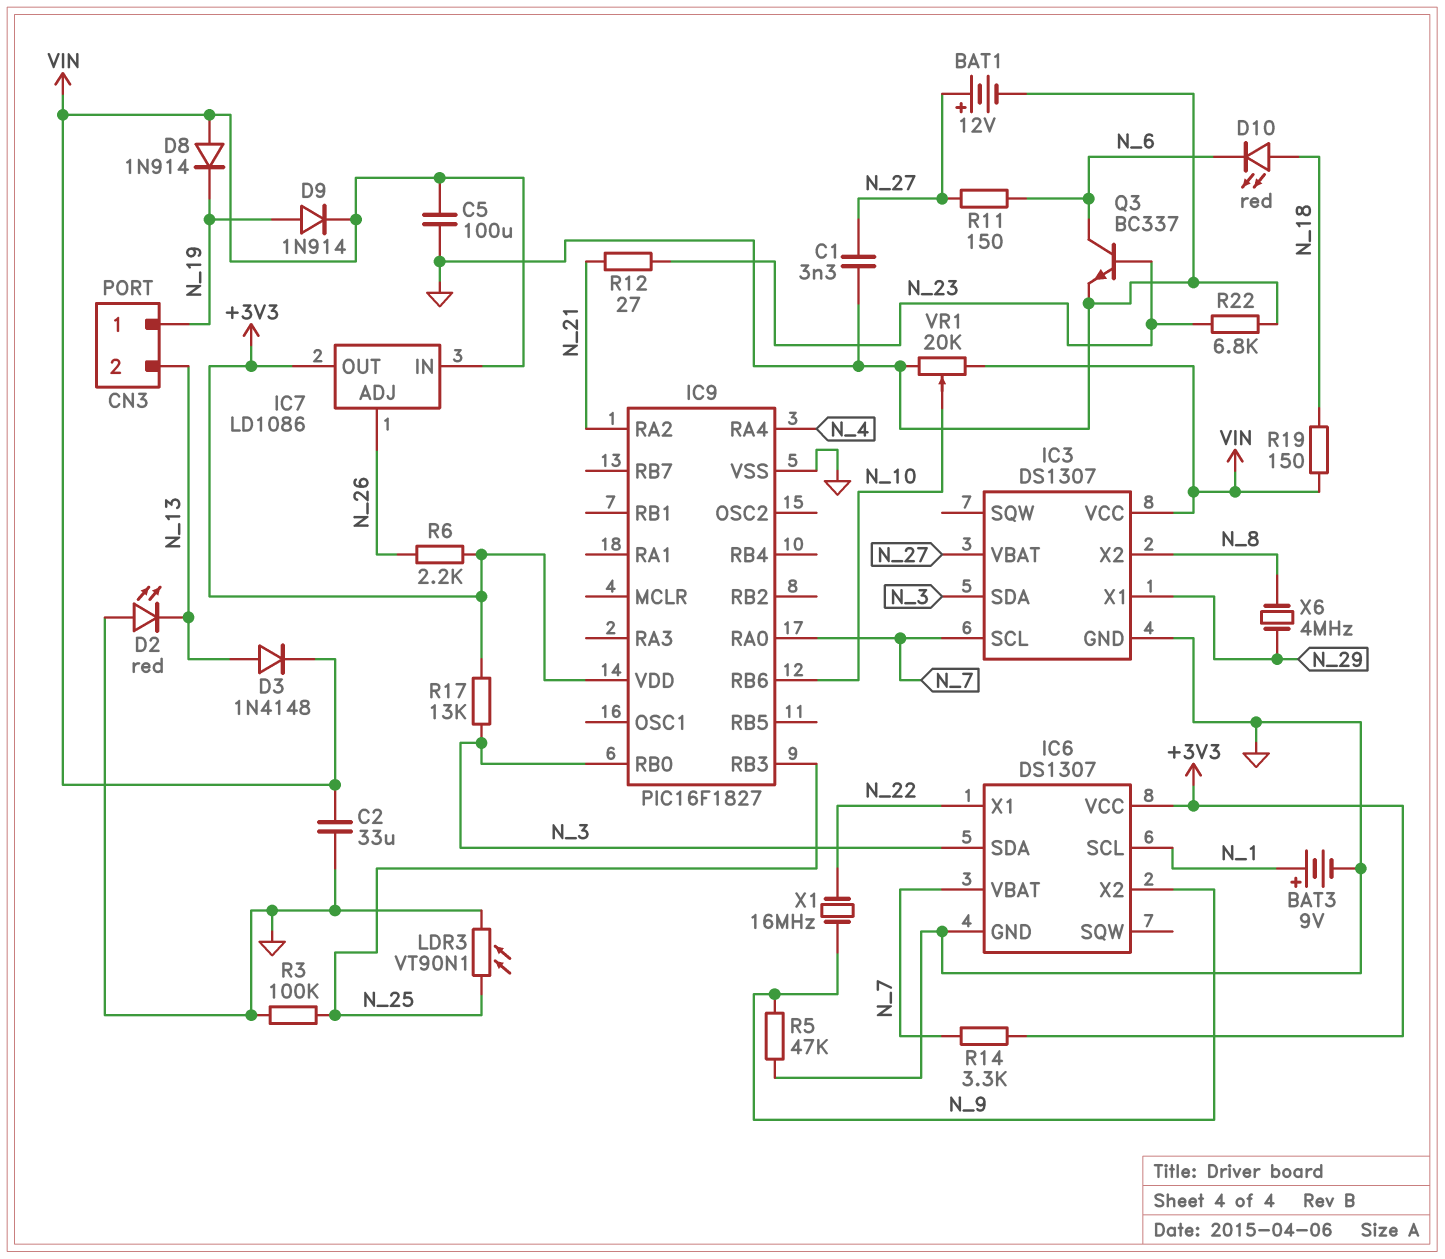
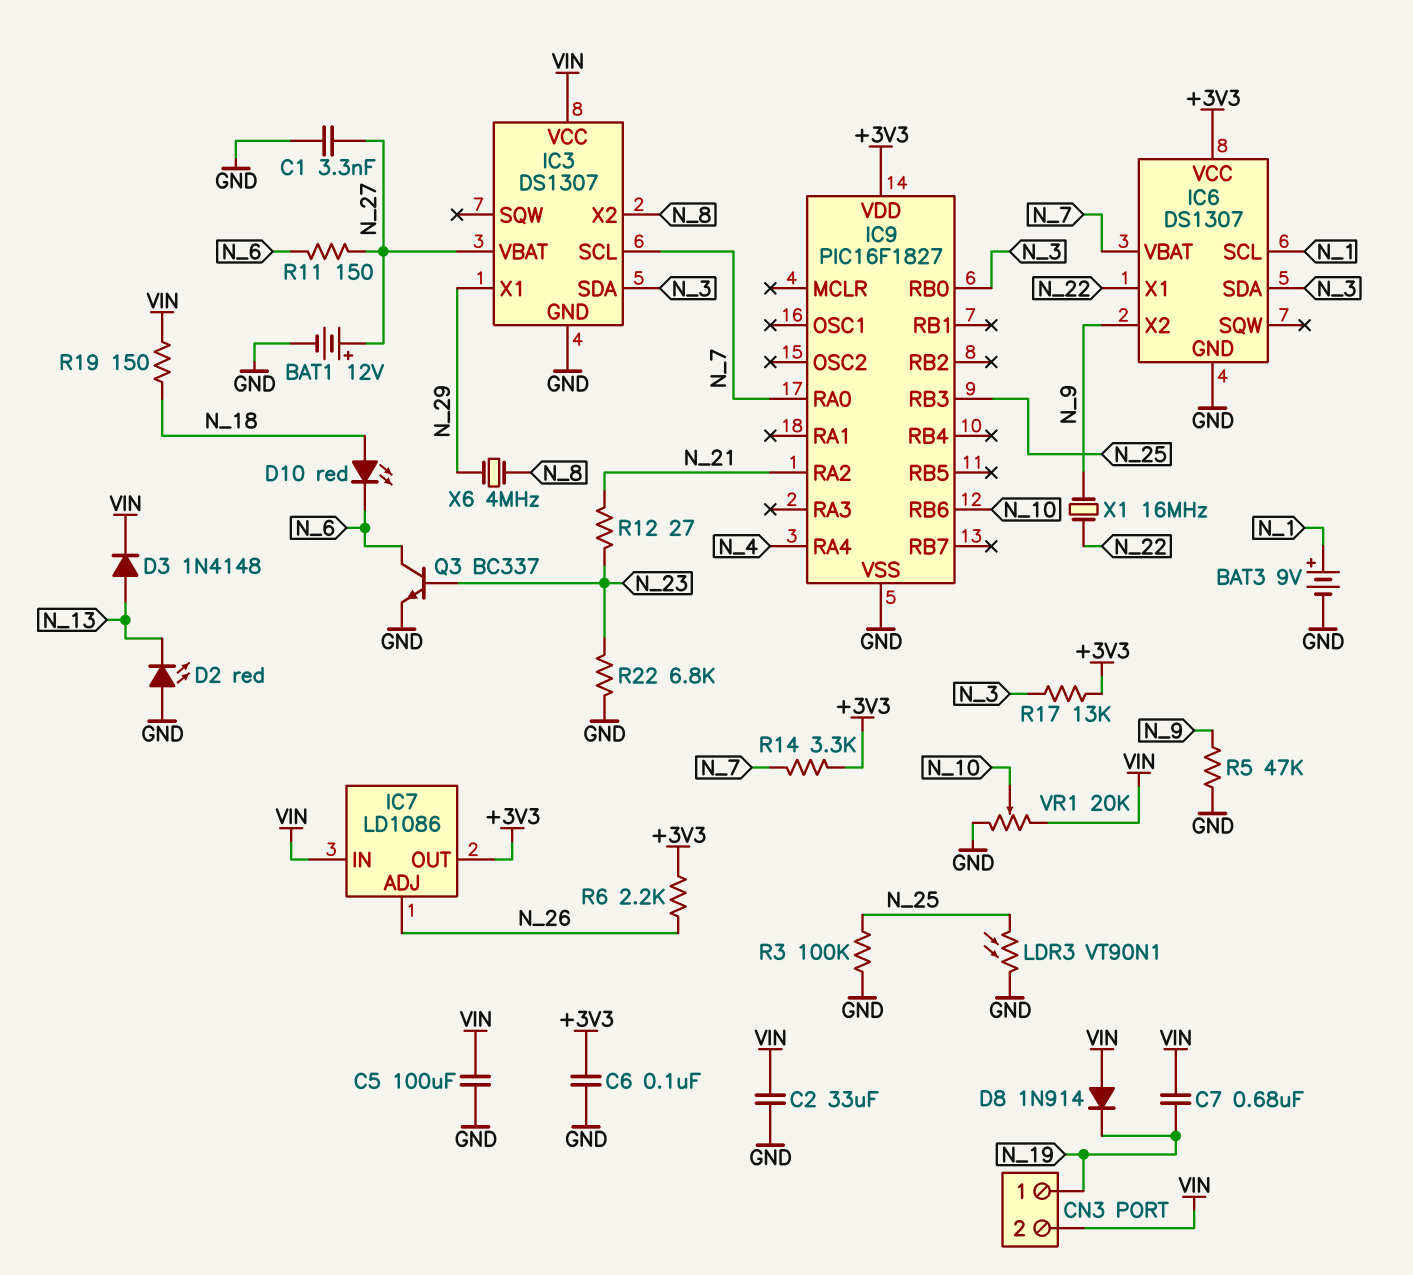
C6: none -> 100nF (+3V3, GND)
C7: none -> 680nF (N_19, VIN)
CN3 pin 2: N_13 -> VIN
D9: diode 1N914 (A N_19, K VIN) -> none

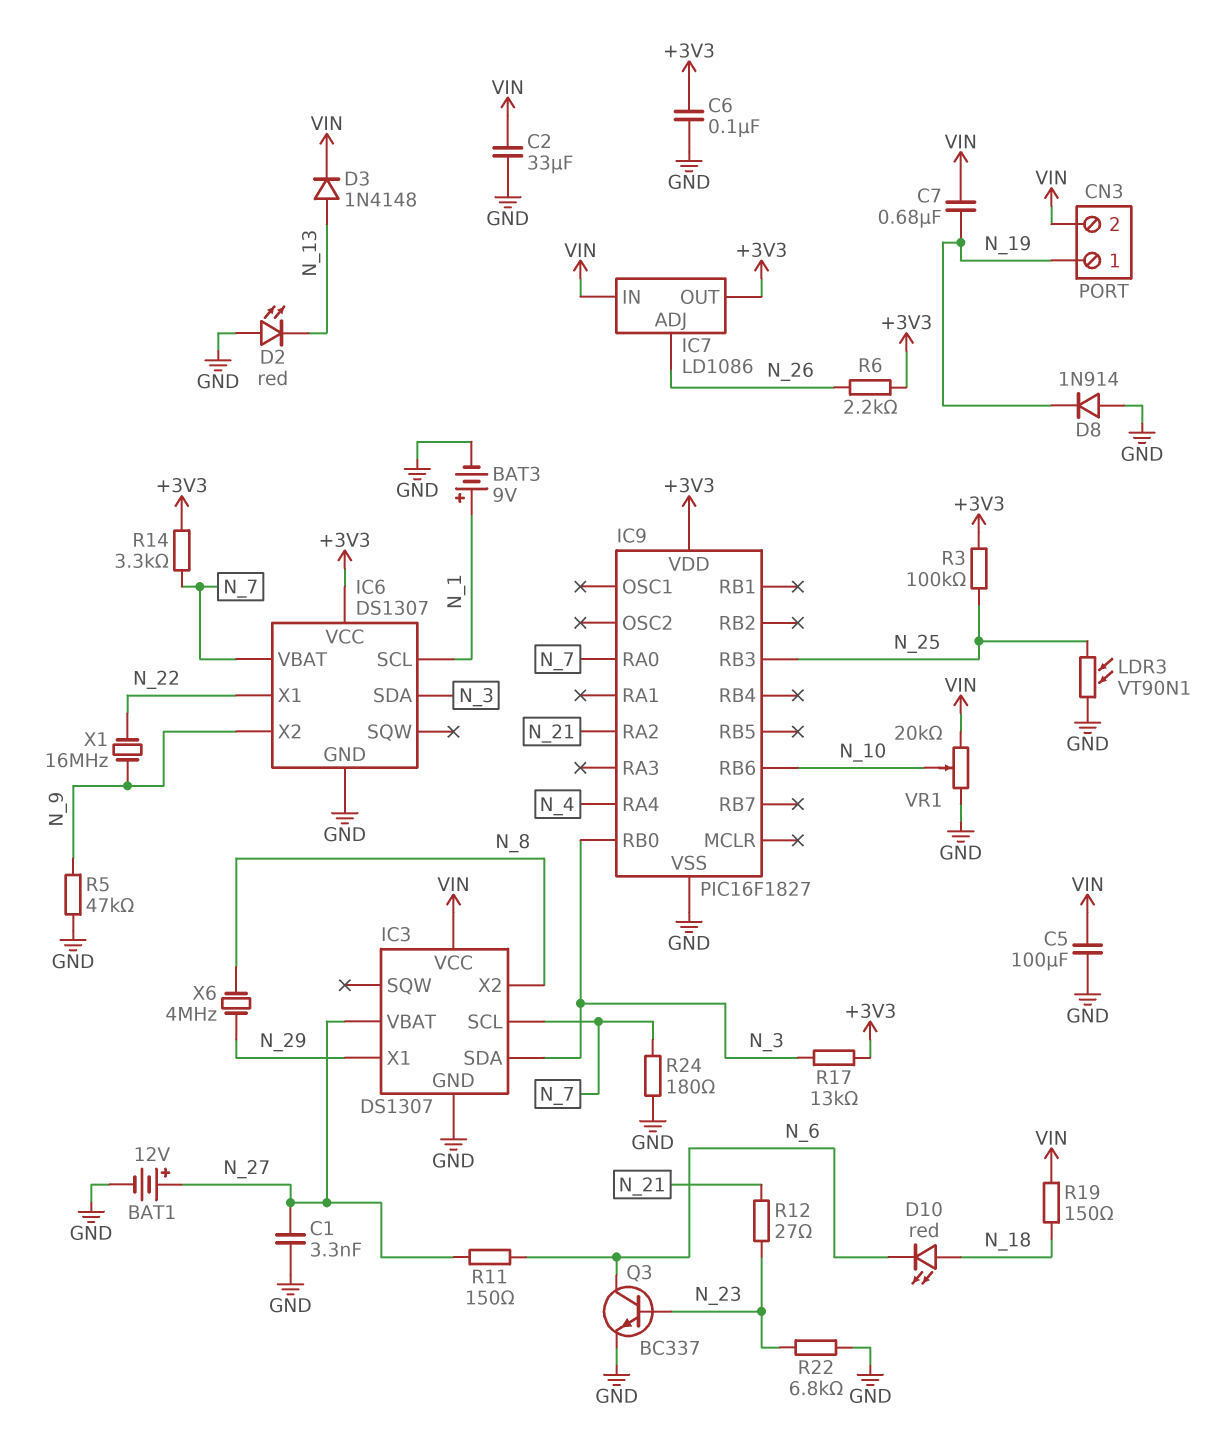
D8: diode 1N914 (A VIN, K N_19) -> diode 1N914 (A GND, K N_19)
R3: 100k (GND, N_25) -> 100k (+3V3, N_25)
R24: none -> 180 (GND, N_7)

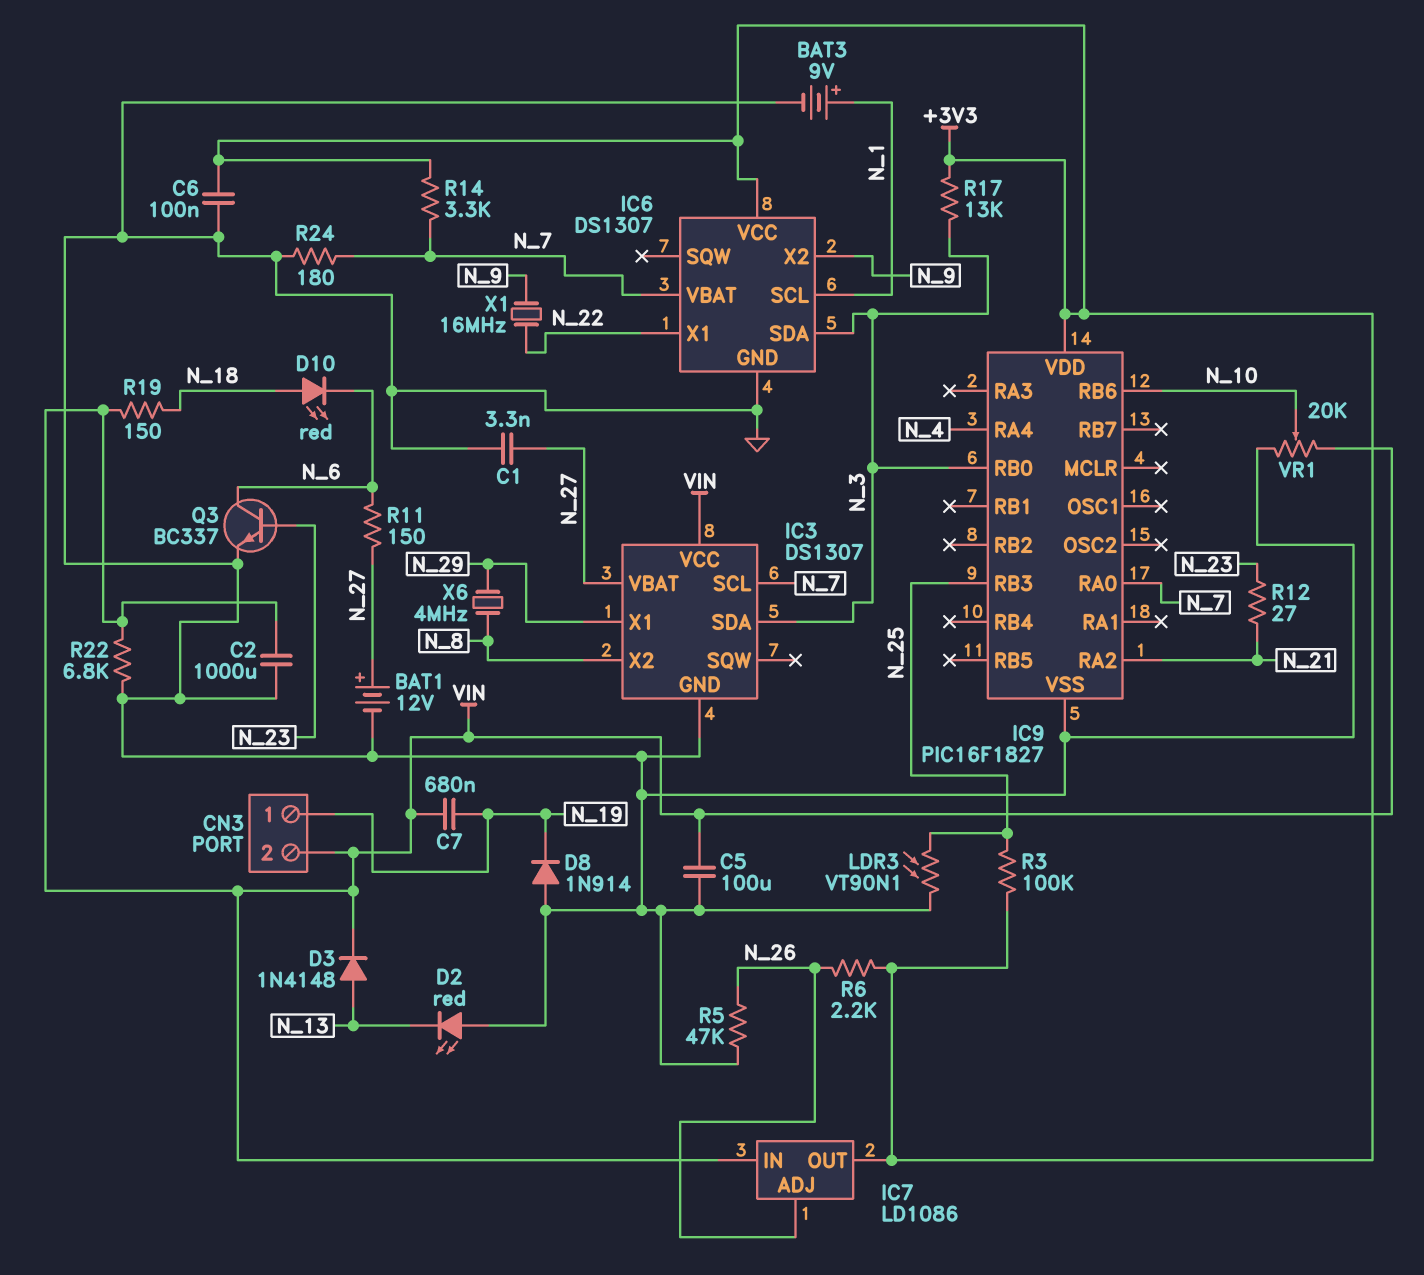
C2: 33uF (GND, VIN) -> 1000uF (GND, VIN)
R5: 47k (GND, N_9) -> 47k (GND, N_26)
R22: 6.8k (GND, N_23) -> 6.8k (GND, VIN)

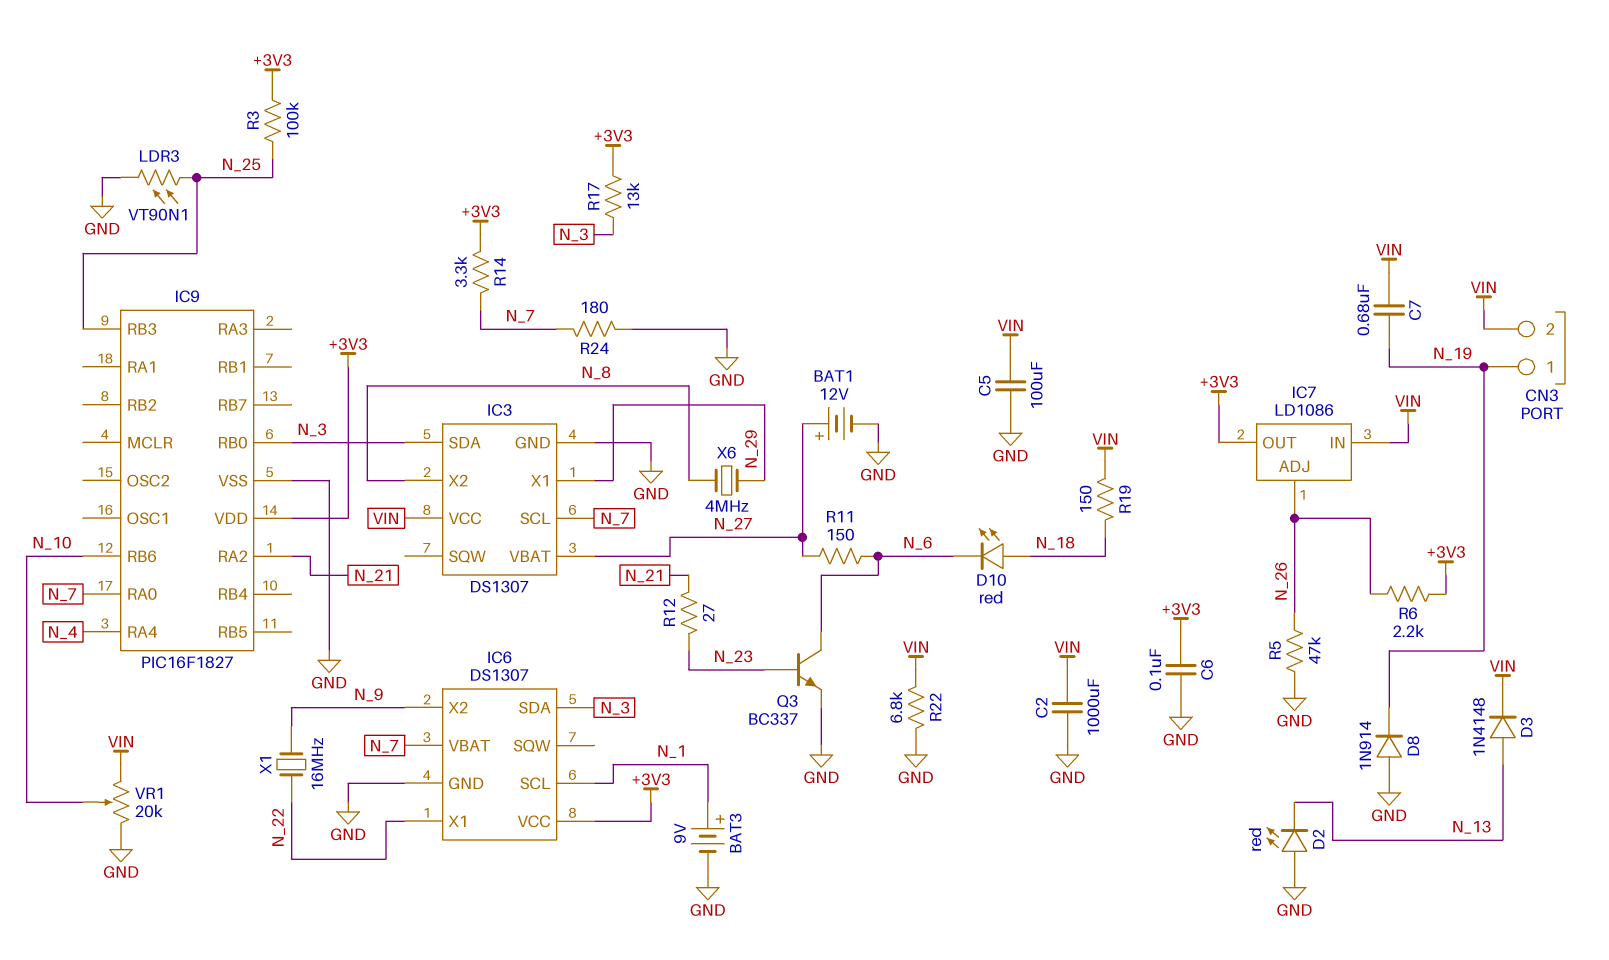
C1: 3.3nF (GND, N_27) -> none

